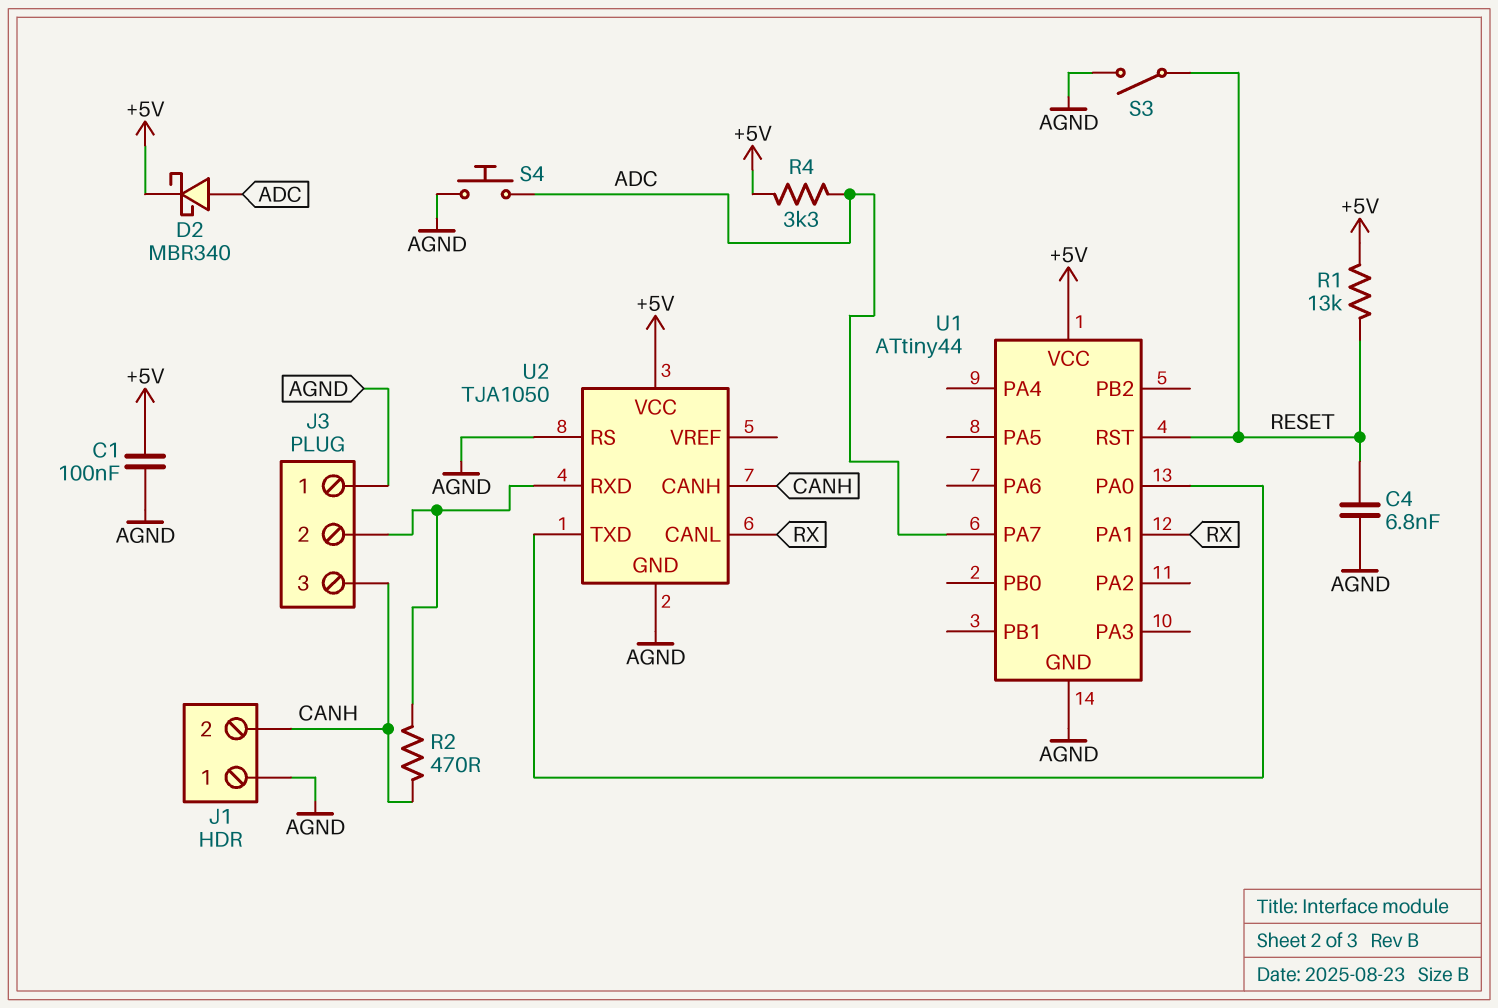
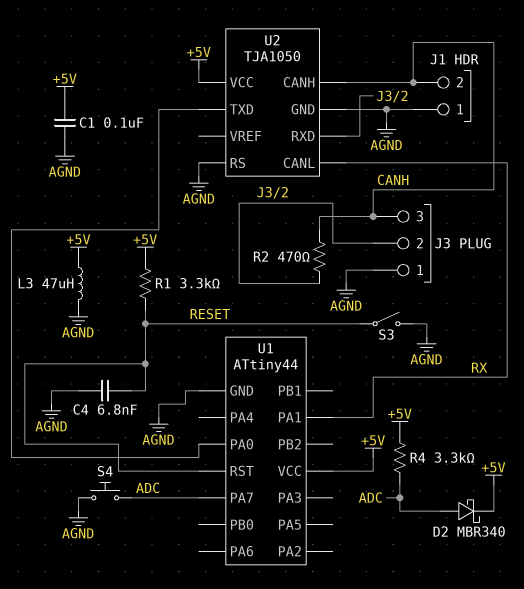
L3: none -> 47uH (+5V, AGND)
R1: 13k (+5V, RESET) -> 3.3k (+5V, RESET)

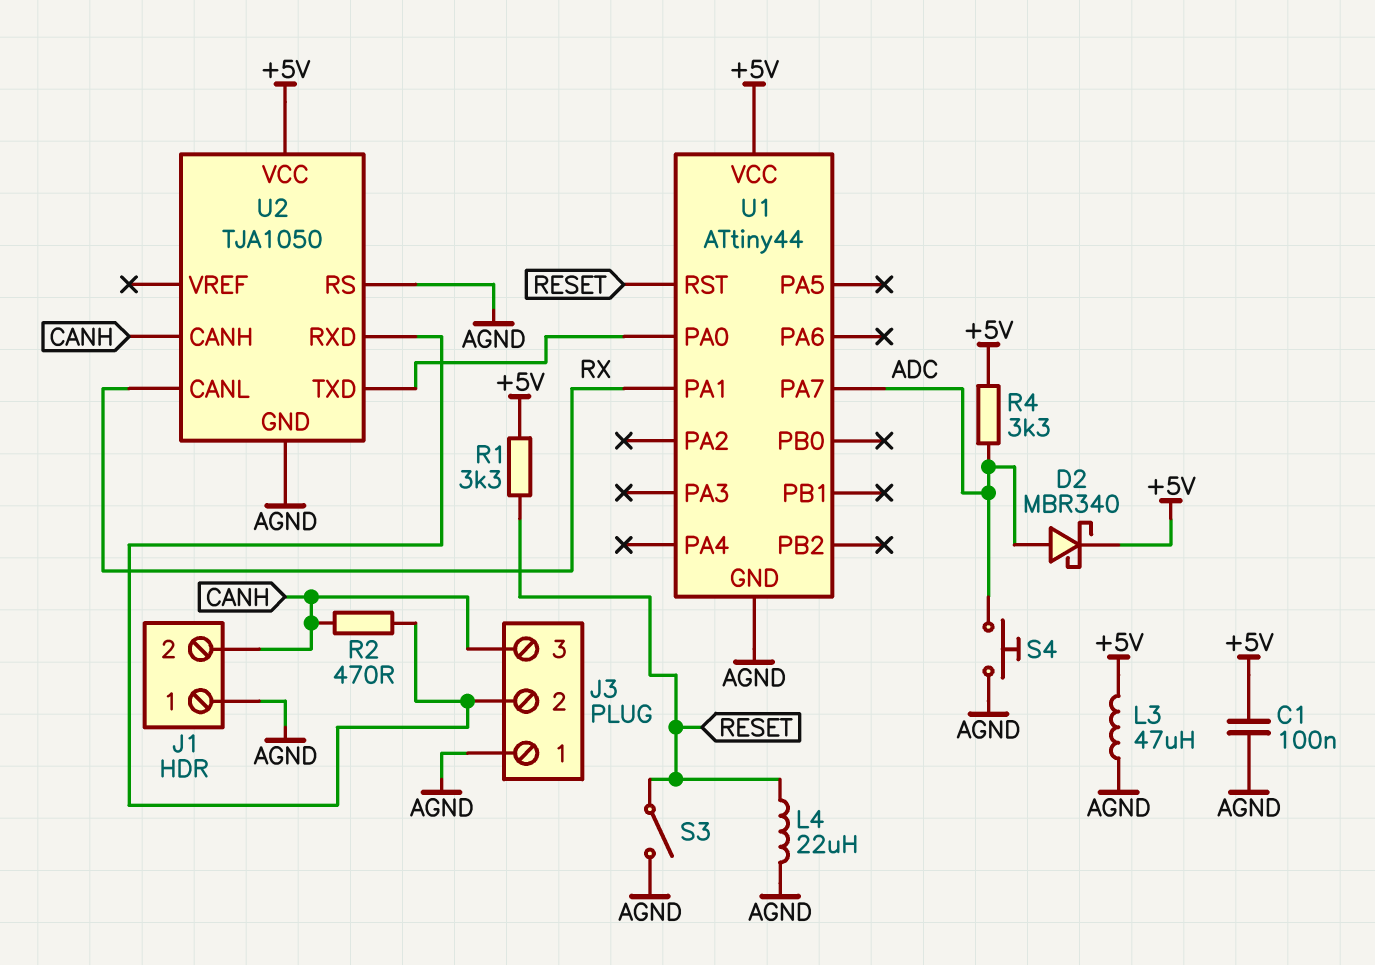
C4: 6.8nF (AGND, RESET) -> none
L4: none -> 22uH (AGND, RESET)

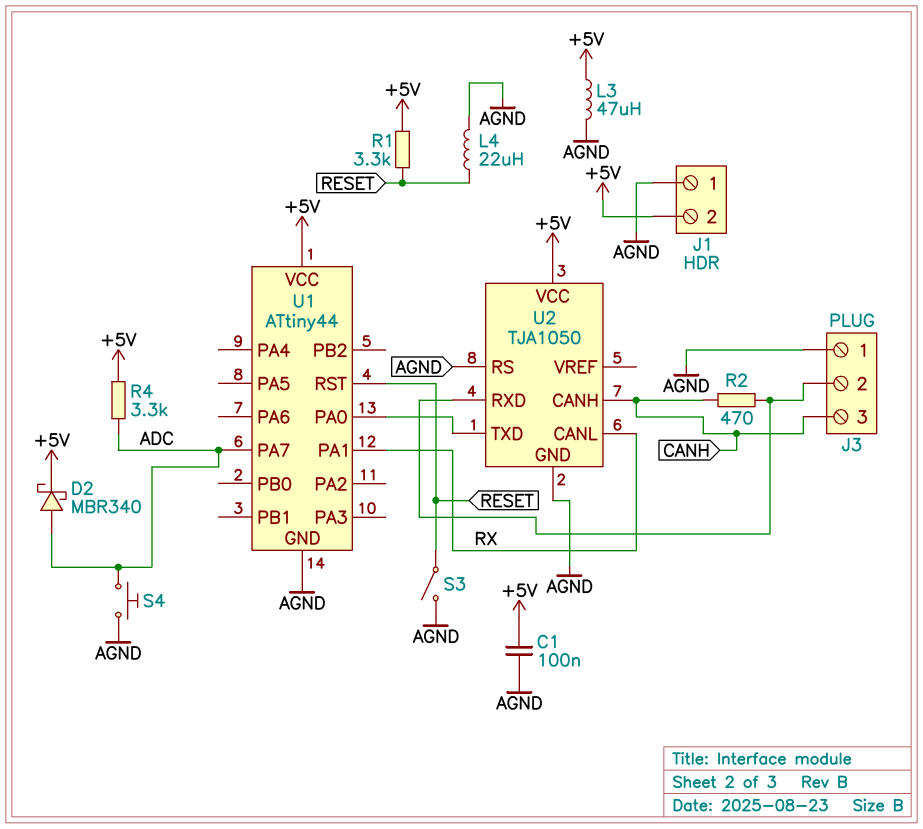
J1 pin 2: CANH -> +5V

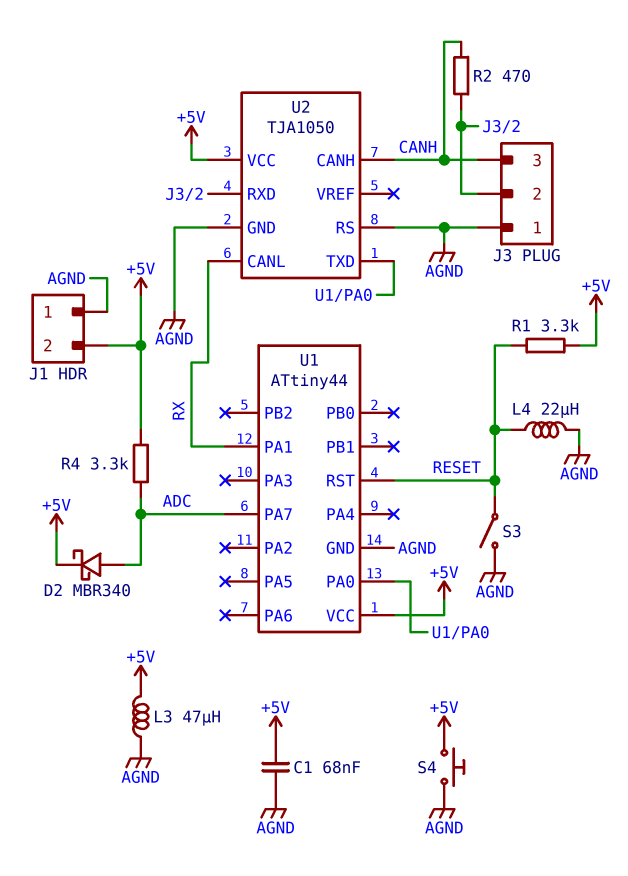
C1: 100nF (+5V, AGND) -> 68nF (+5V, AGND)
S4: button (ADC, AGND) -> button (+5V, AGND)

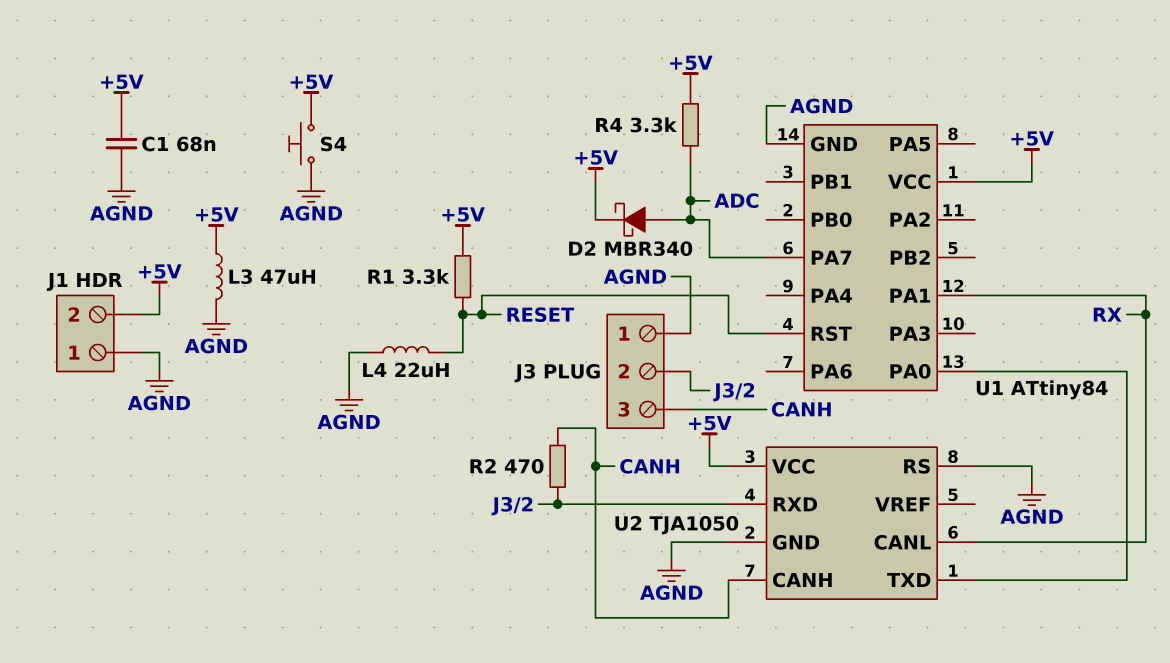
S3: switch (AGND, RESET) -> none
U1: ATtiny44 -> ATtiny84

